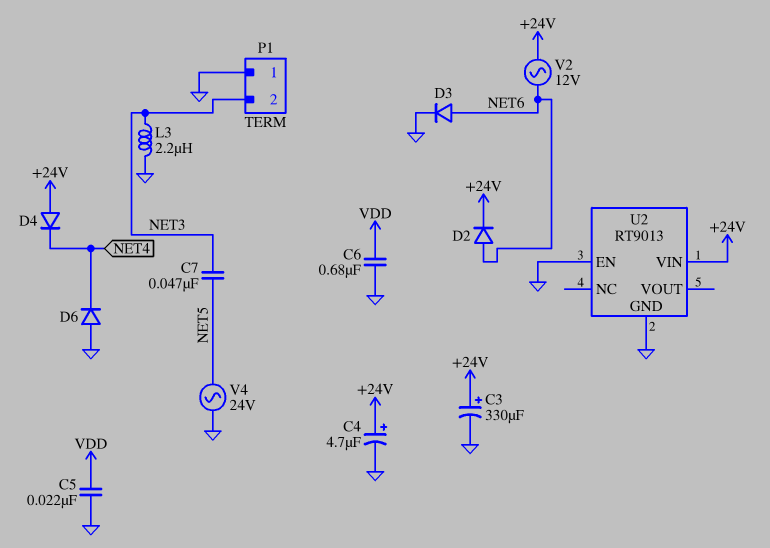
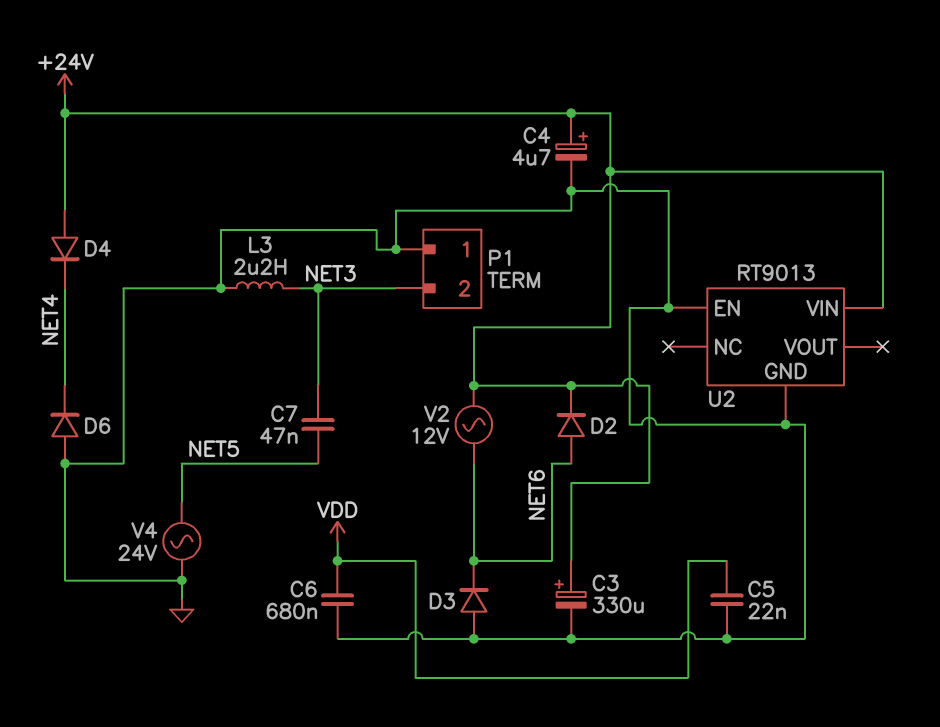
D3: diode (A NET6, K GND) -> diode (A GND, K NET6)

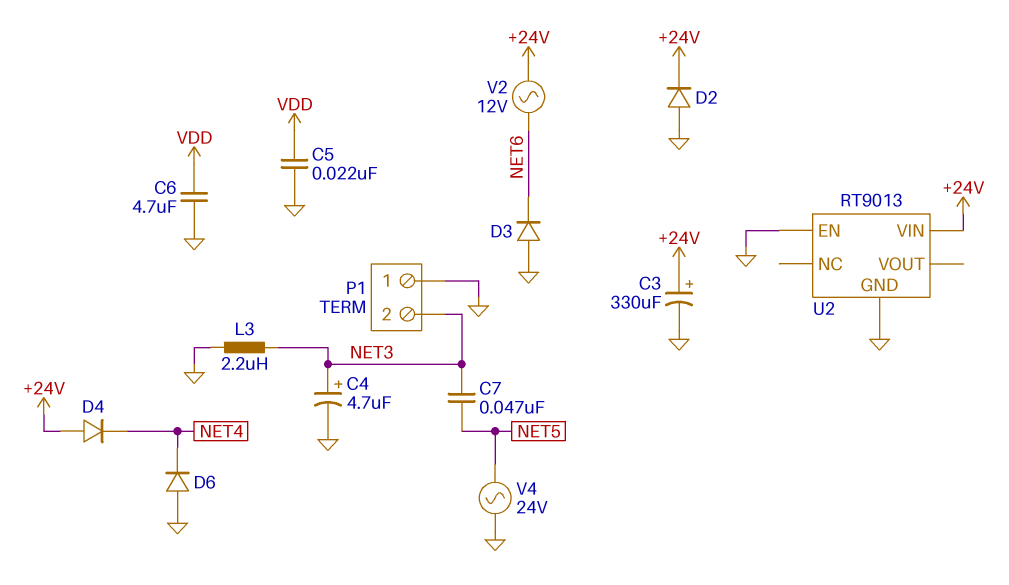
C4: 4.7uF (plus +24V, minus GND) -> 4.7uF (plus NET3, minus GND)
C6: 680nF (GND, VDD) -> 4.7uF (GND, VDD)
D2: diode (A NET6, K +24V) -> diode (A GND, K +24V)

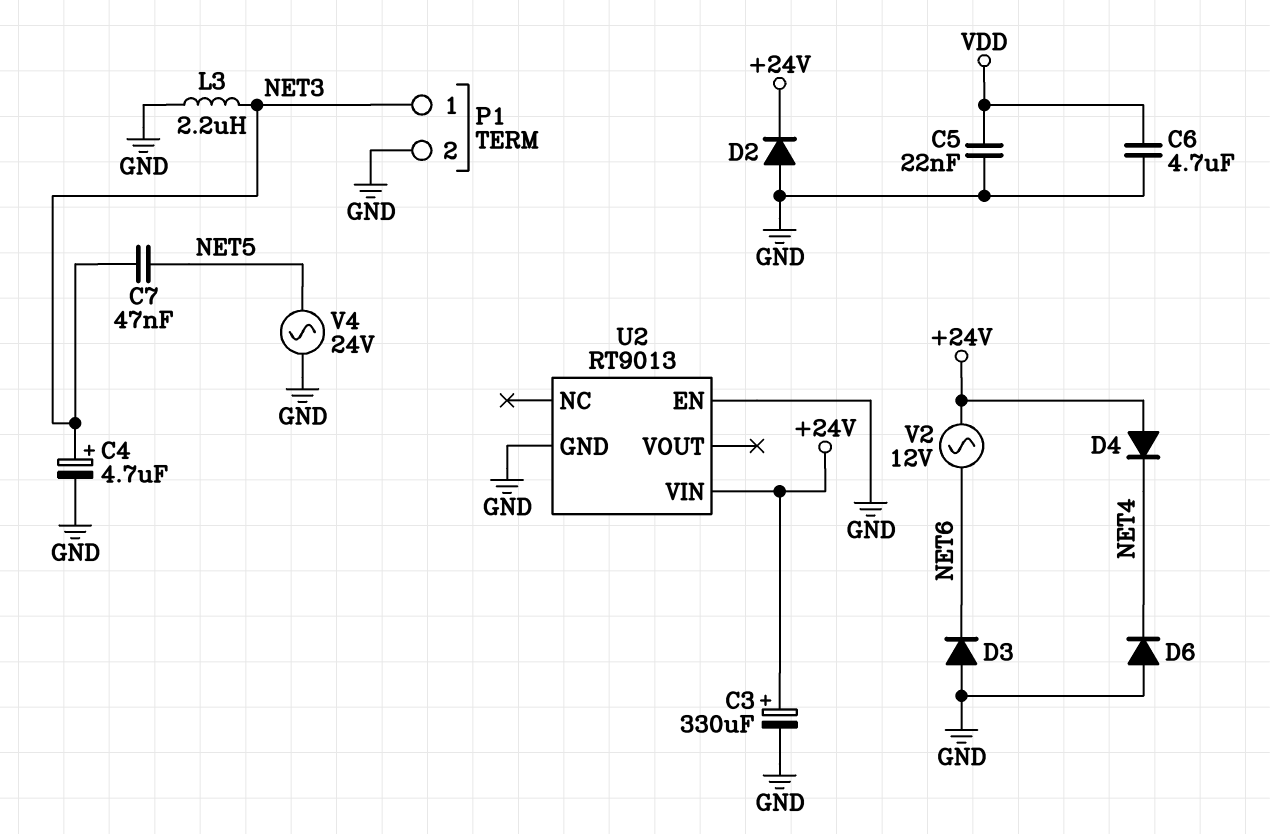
P1 pin 1: GND -> NET3
P1 pin 2: NET3 -> GND

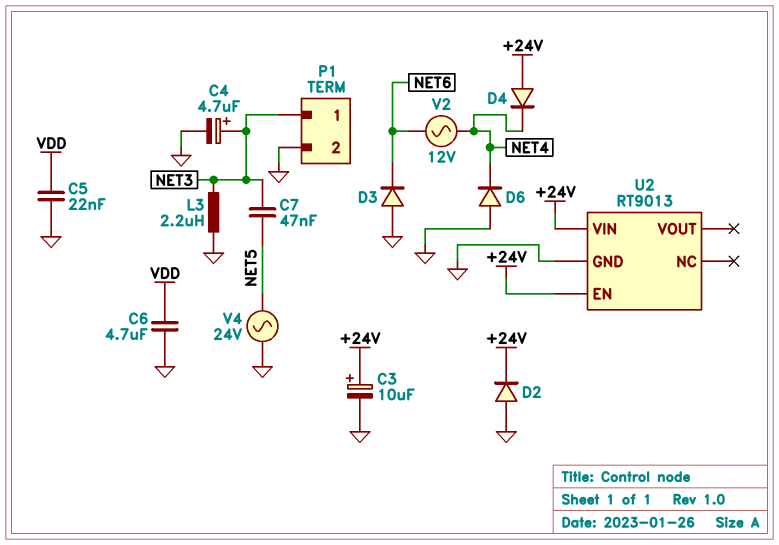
C3: 330uF (plus +24V, minus GND) -> 10uF (plus +24V, minus GND)
U2 pin EN: GND -> +24V
V2: AC 12V (+24V, NET6) -> AC 12V (NET4, NET6)

